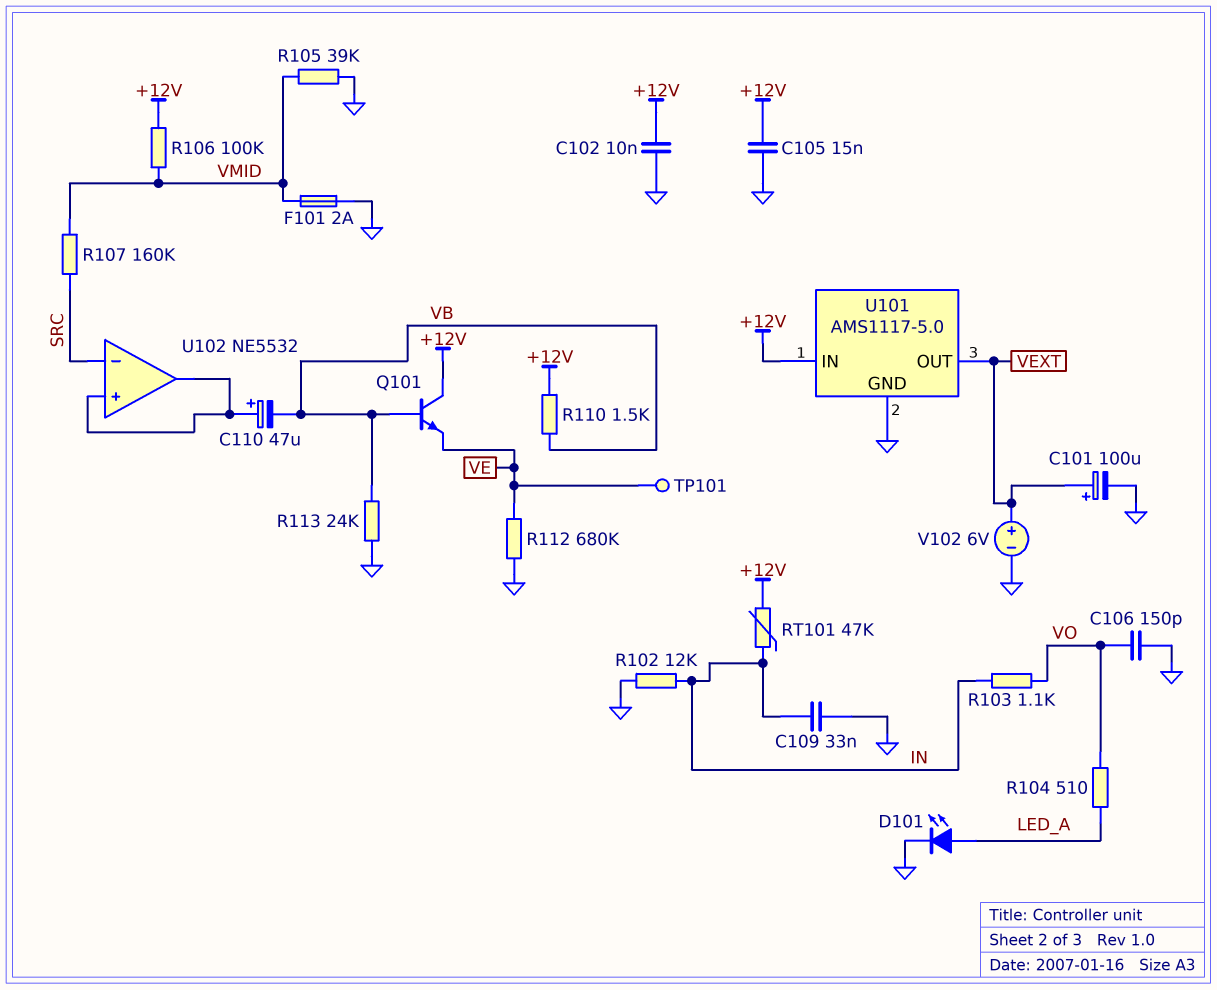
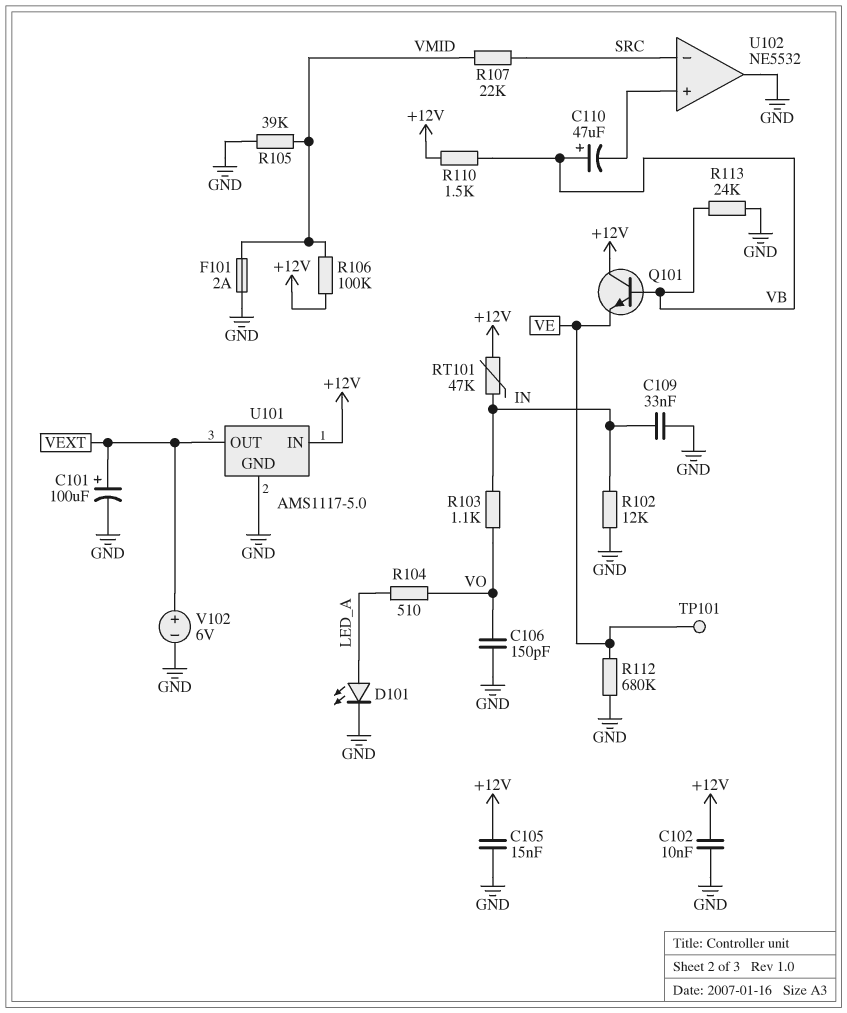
C110: 47uF (plus U102/in+, minus VB) -> 47uF (plus VB, minus U102/in+)
R107: 160k (SRC, VMID) -> 22k (SRC, VMID)
U102 pin out: U102/in+ -> GND

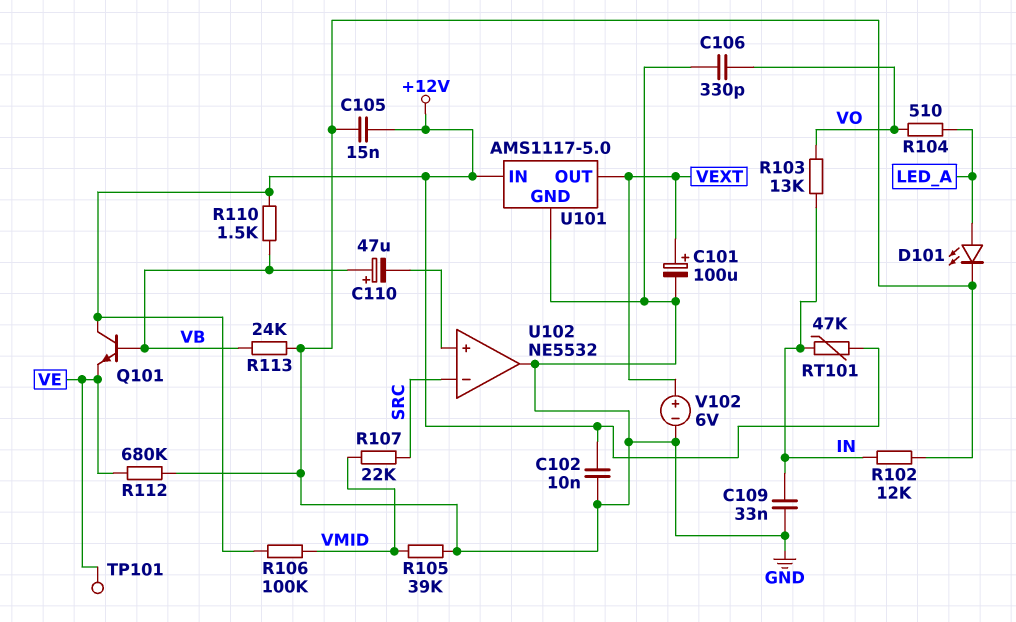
C106: 150pF (GND, VO) -> 330pF (GND, VO)
F101: 2A (GND, VMID) -> none
R103: 1.1k (IN, VO) -> 13k (IN, VO)

